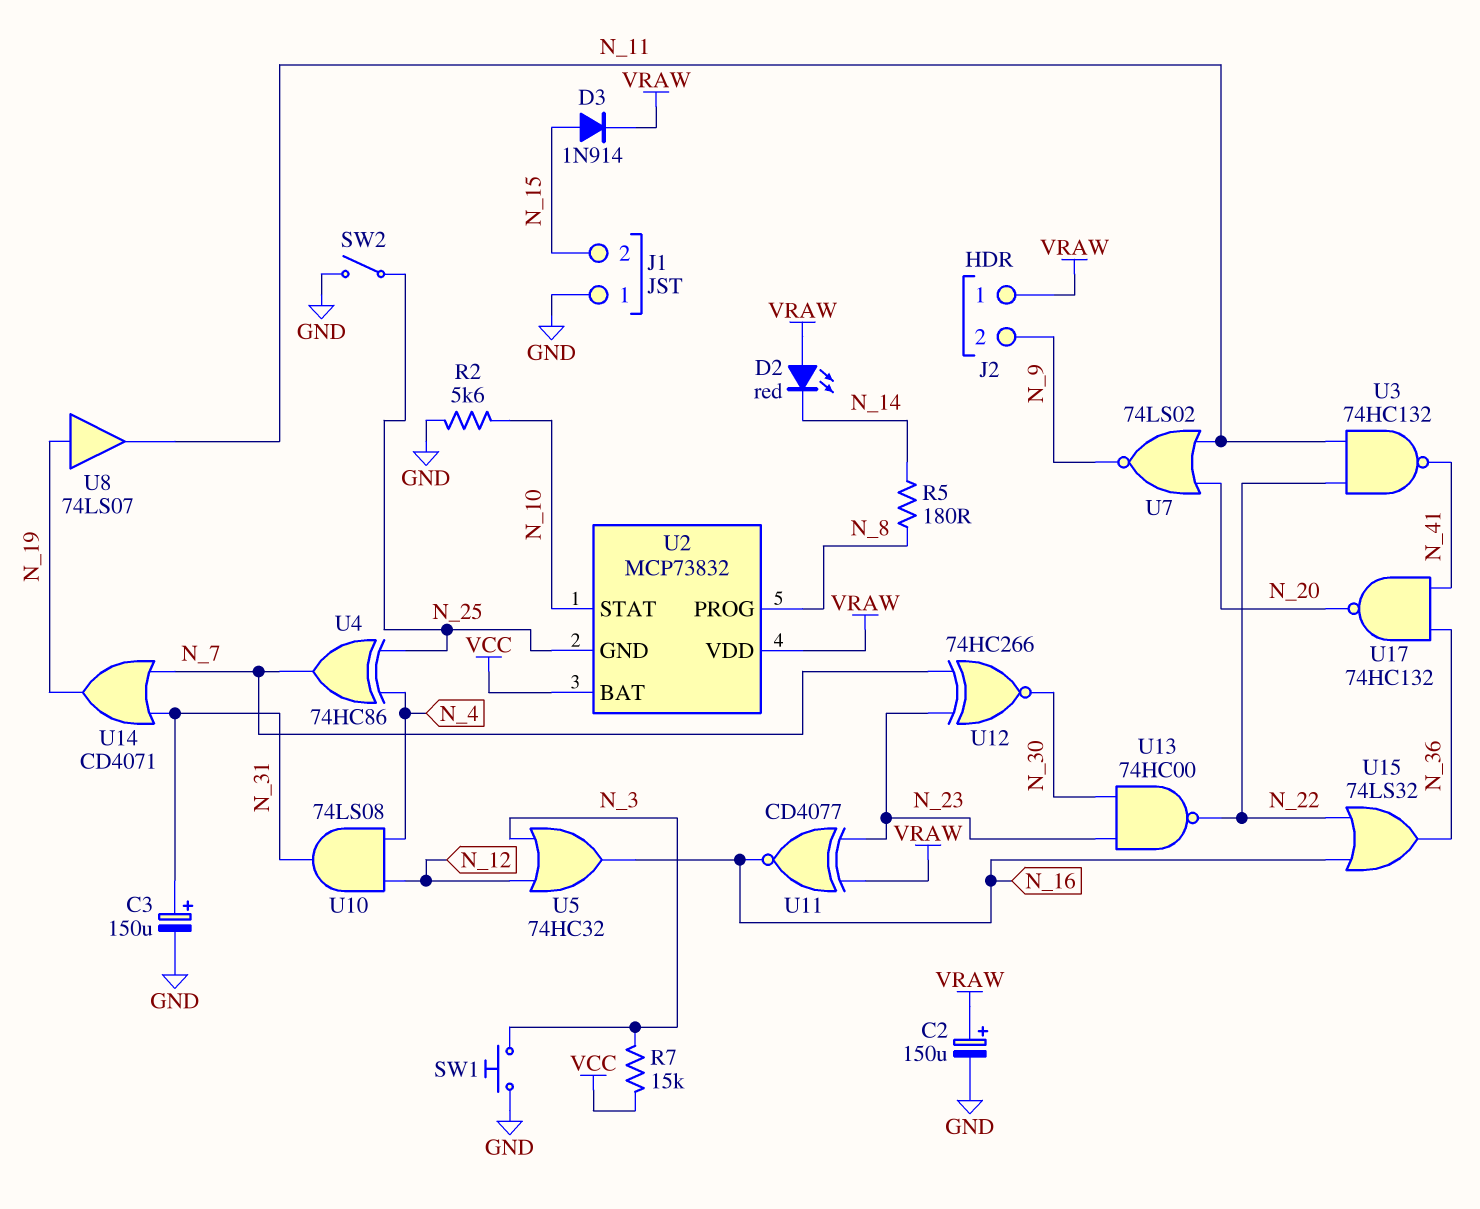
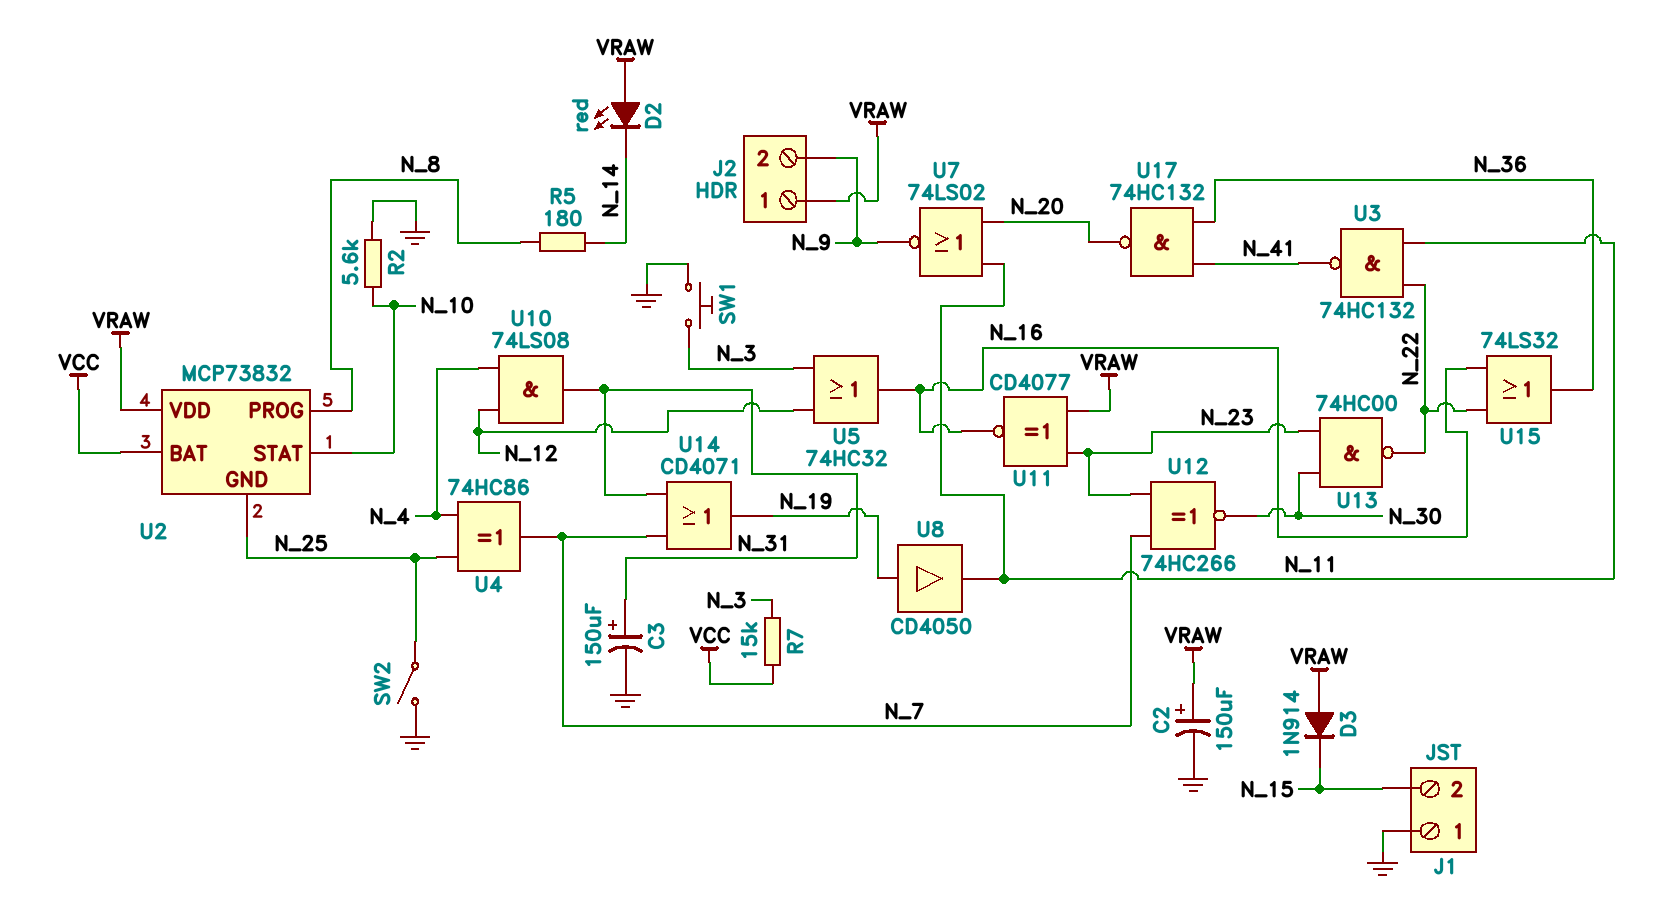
D3: diode 1N914 (A N_15, K VRAW) -> diode 1N914 (A VRAW, K N_15)
U8: buffer 74LS07 (in N_19, out N_11) -> buffer CD4050 (in N_19, out N_11)

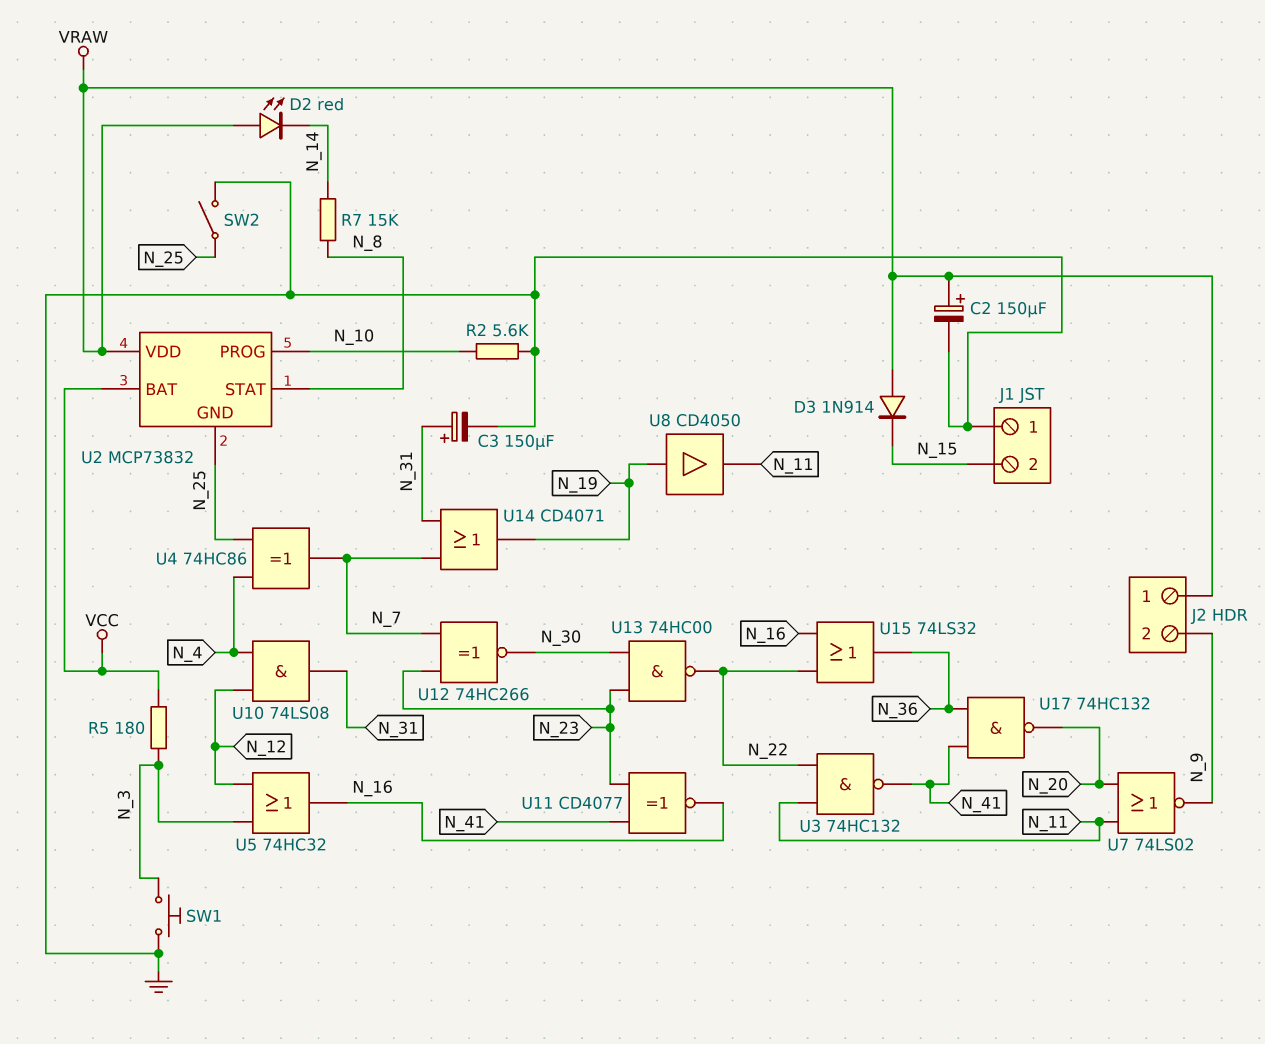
R5: 180 (N_8, N_14) -> 180 (N_3, VCC)
R7: 15k (N_3, VCC) -> 15k (N_8, N_14)
U2 pin PROG: N_8 -> N_10
U2 pin STAT: N_10 -> N_8
U11: XNOR CD4077 (in N_23, in VRAW, out N_16) -> XNOR CD4077 (in N_23, in N_41, out N_16)

